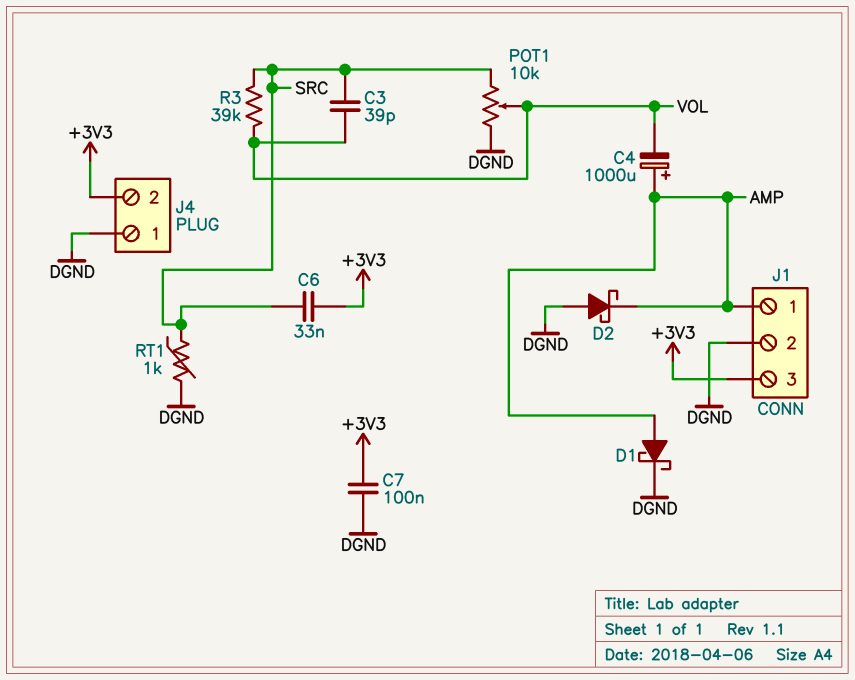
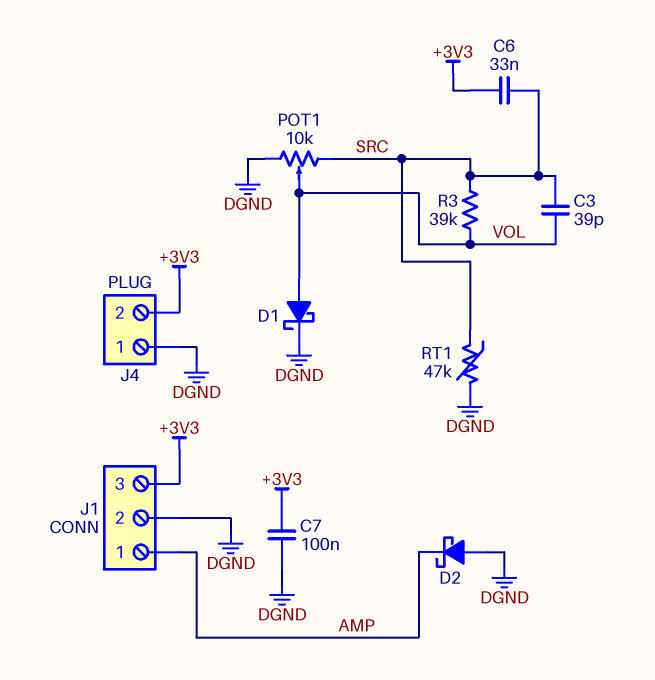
C4: 1000uF (plus AMP, minus VOL) -> none
D1: schottky (A AMP, K DGND) -> schottky (A VOL, K DGND)
RT1: 1k (DGND, SRC) -> 47k (DGND, SRC)

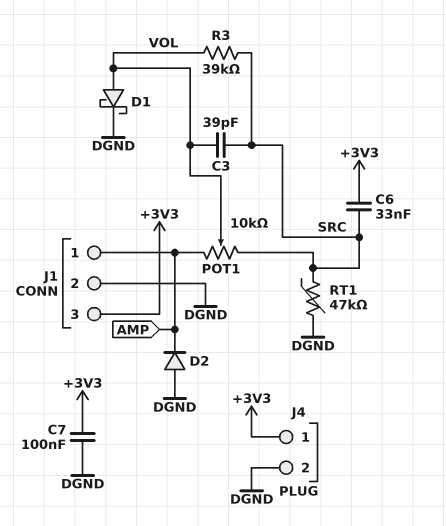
D2: schottky (A DGND, K AMP) -> diode (A DGND, K AMP)
J4 pin 1: DGND -> +3V3
J4 pin 2: +3V3 -> DGND
POT1: 10k (DGND, SRC, wiper VOL) -> 10k (AMP, SRC, wiper VOL)

